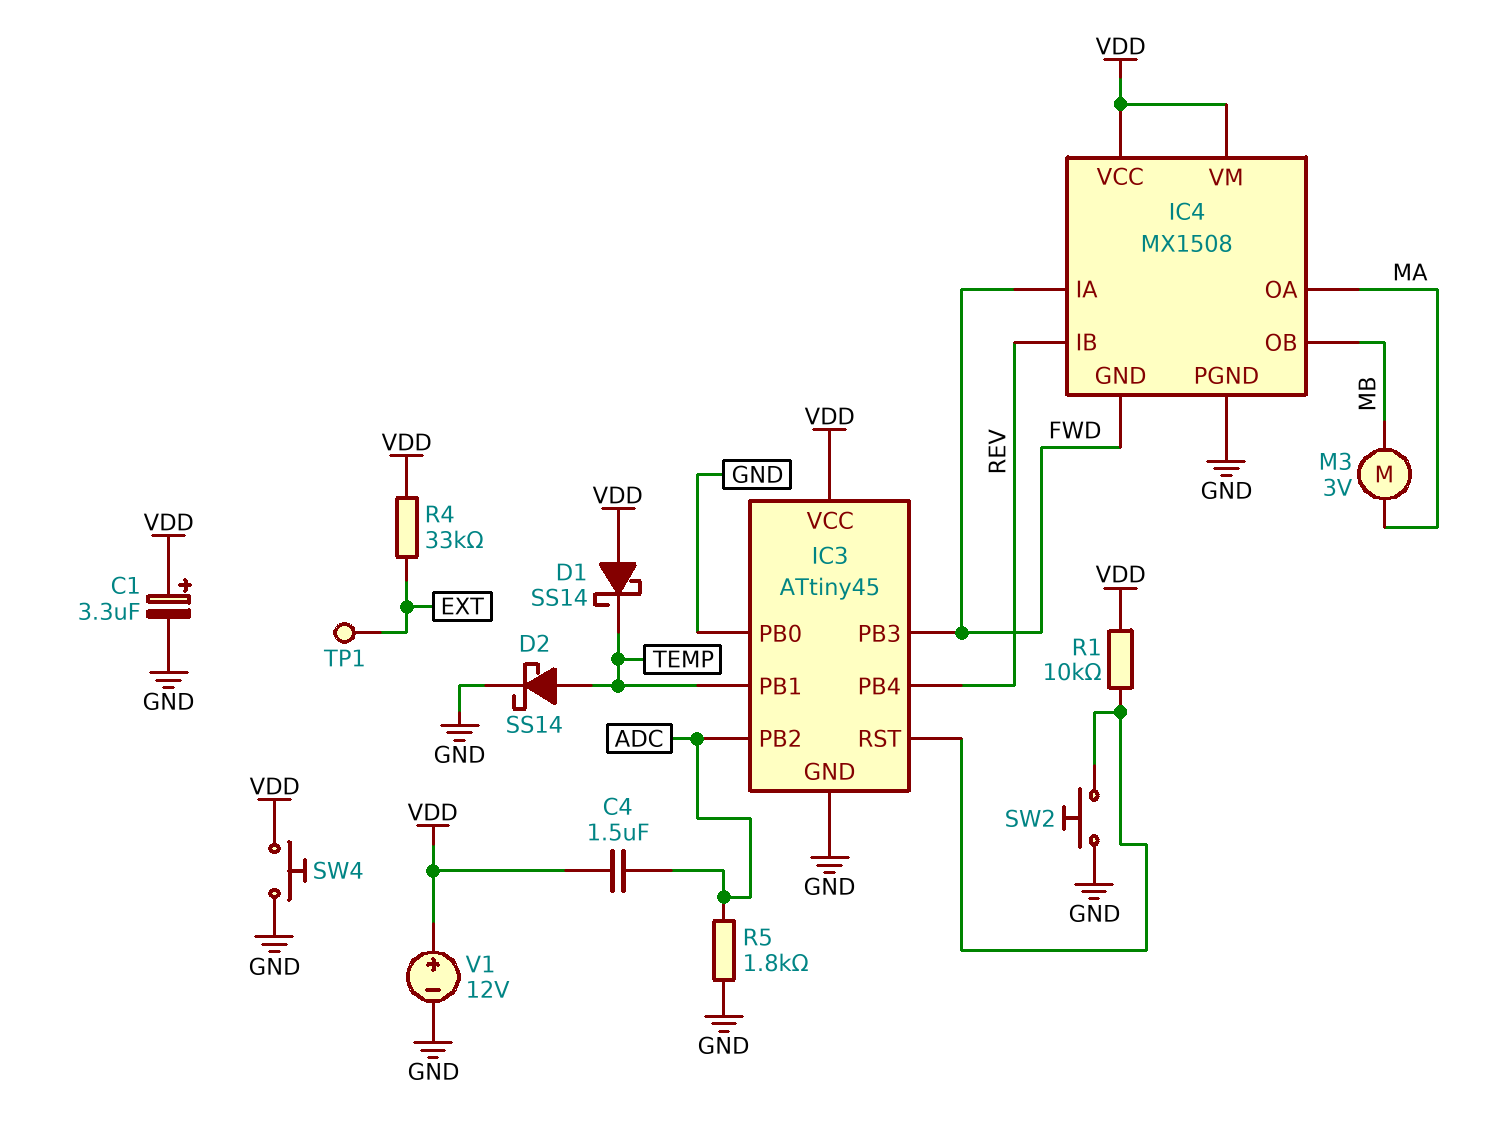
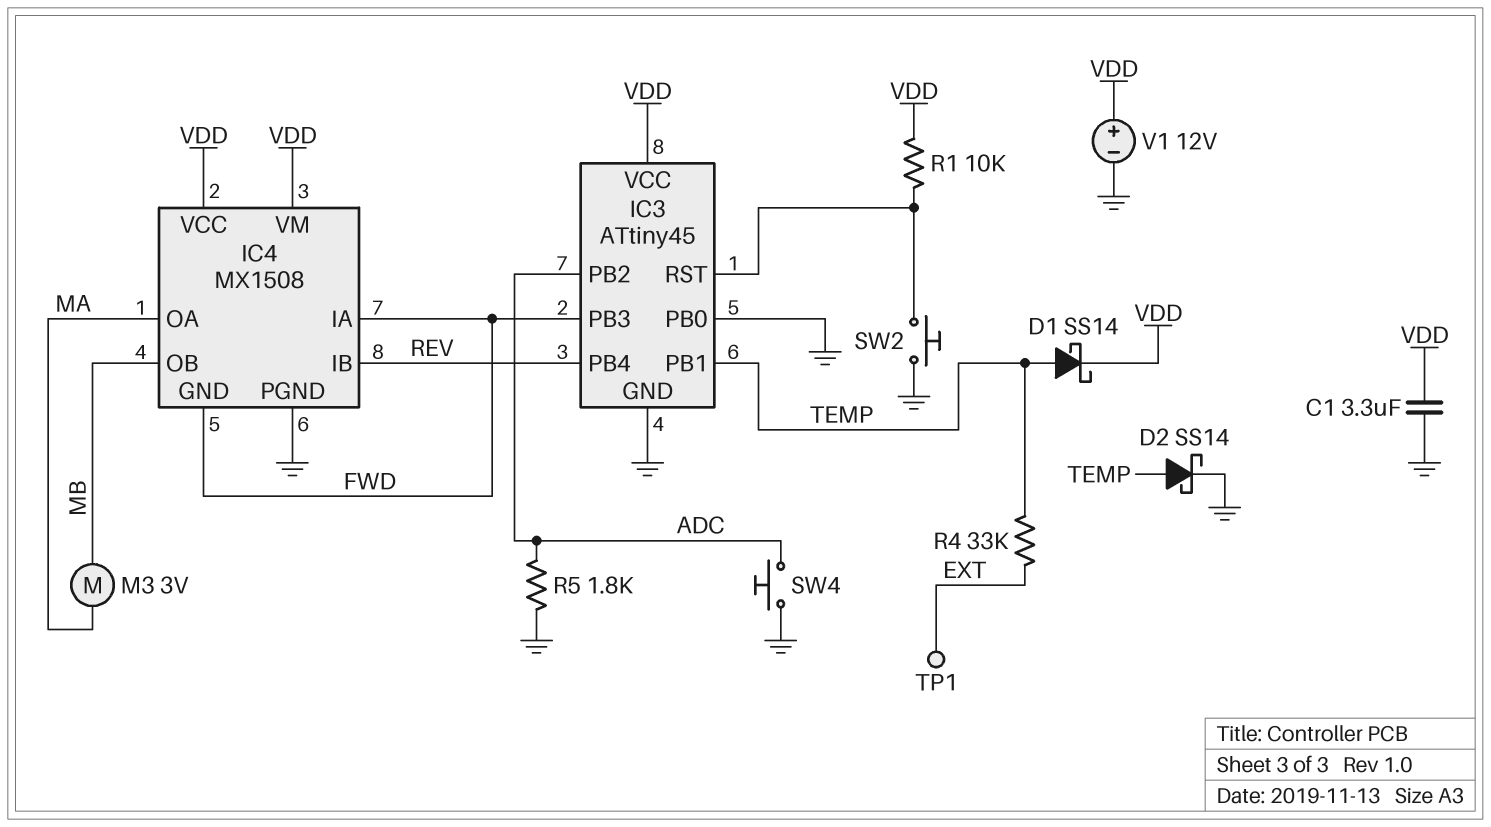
C1: 3.3uF (plus VDD, minus GND) -> 3.3uF (GND, VDD)
C4: 1.5uF (ADC, VDD) -> none
D1: schottky SS14 (A VDD, K TEMP) -> schottky SS14 (A TEMP, K VDD)
R4: 33k (EXT, VDD) -> 33k (EXT, TEMP)
SW4: button (GND, VDD) -> button (ADC, GND)

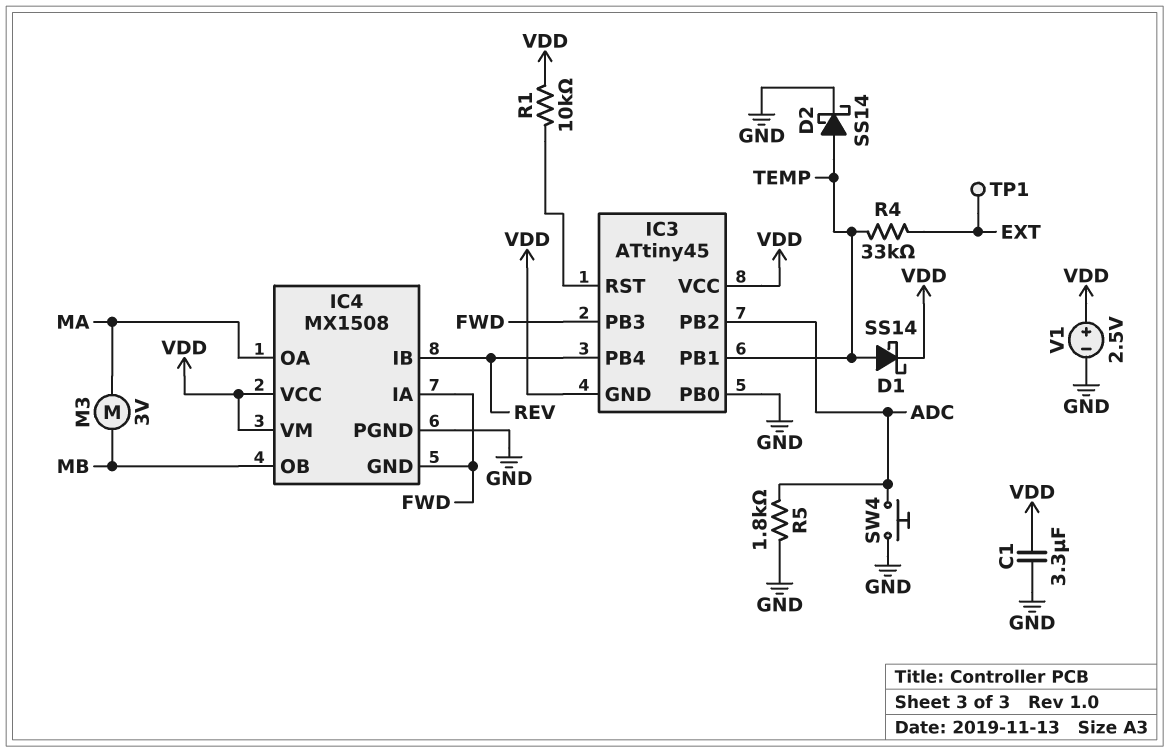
IC3 pin GND: GND -> VDD
SW2: button (GND, IC3/RST) -> none
V1: 12V (plus VDD, minus GND) -> 2.5V (plus VDD, minus GND)

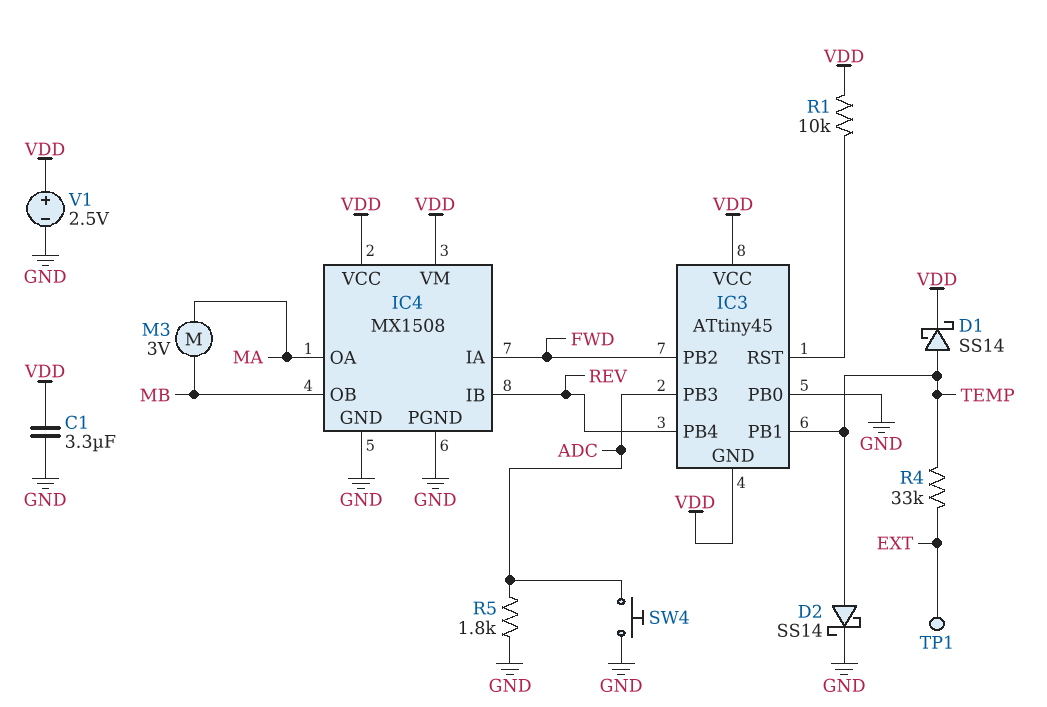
IC3 pin PB2: ADC -> FWD
IC3 pin PB3: FWD -> ADC
IC4 pin GND: FWD -> GND

